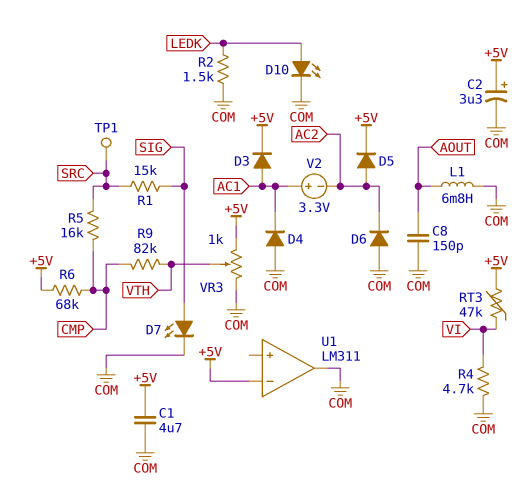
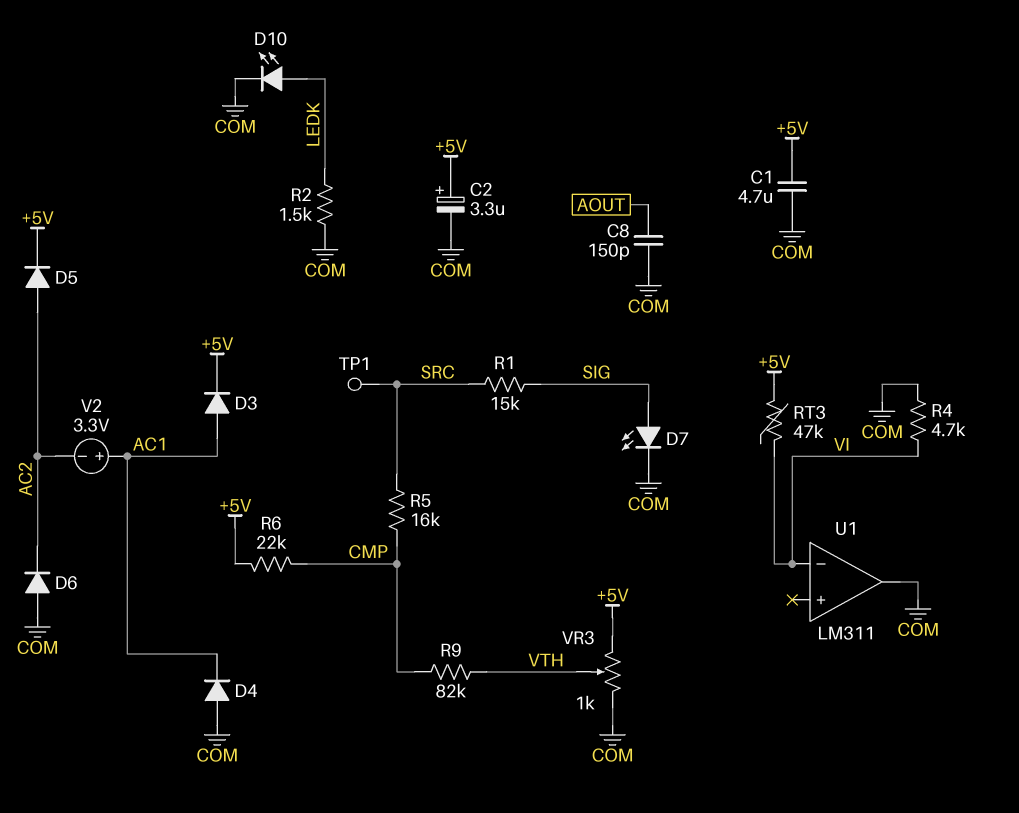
L1: 6.8mH (AOUT, COM) -> none
R6: 68k (+5V, CMP) -> 22k (+5V, CMP)
U1 pin in-: +5V -> VI

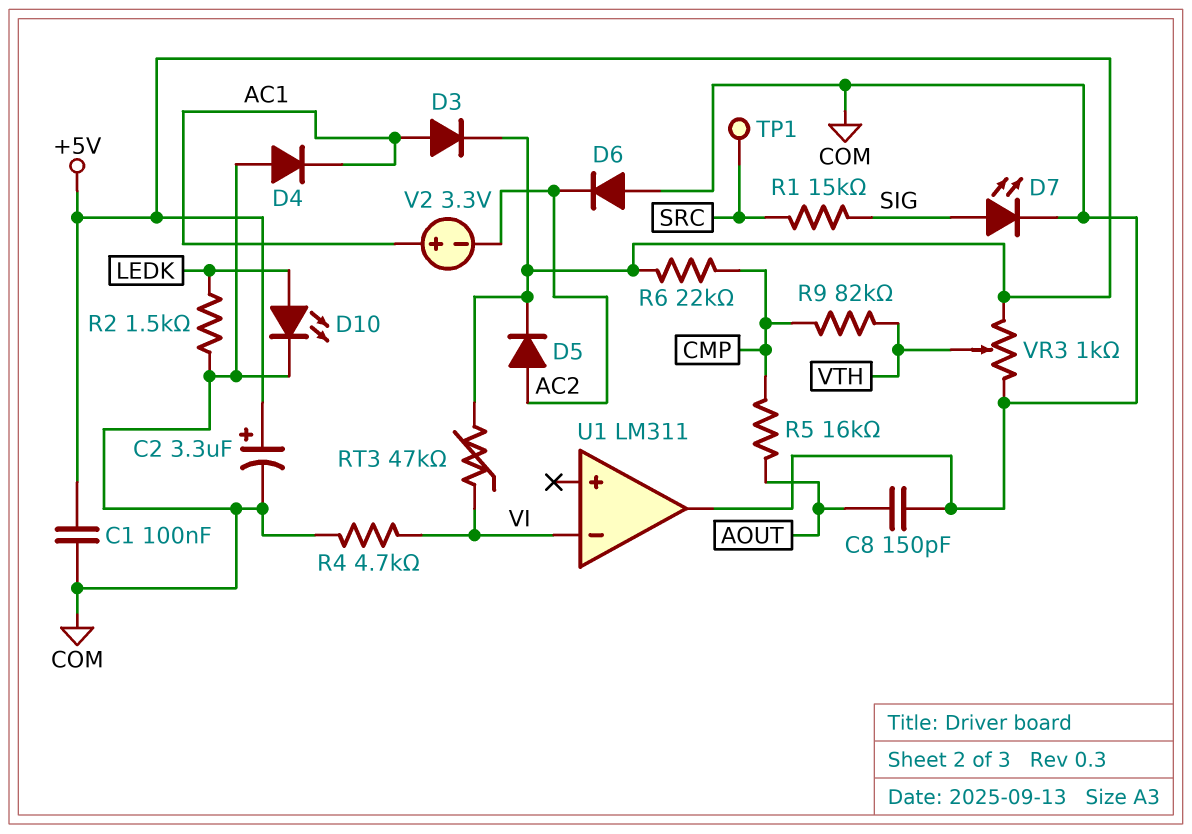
C1: 4.7uF (+5V, COM) -> 100nF (+5V, COM)
R5: 16k (CMP, SRC) -> 16k (AOUT, CMP)

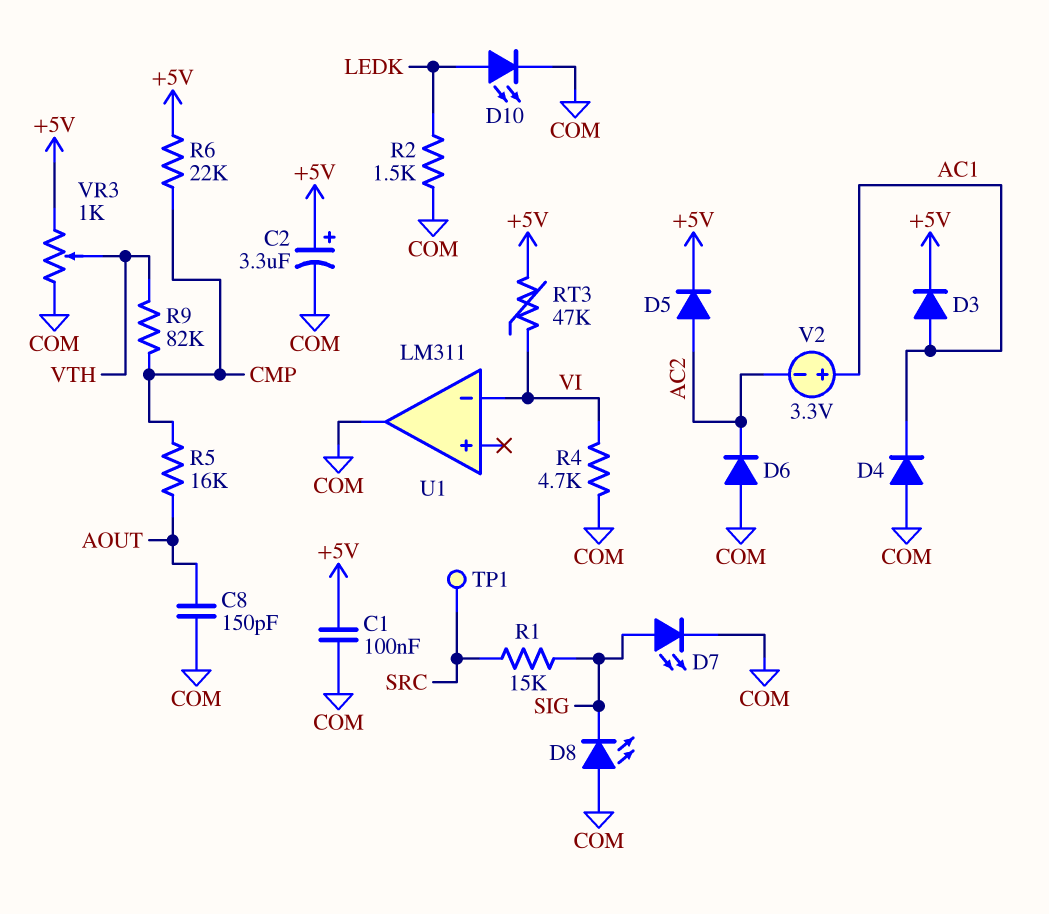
D8: none -> LED (A COM, K SIG)

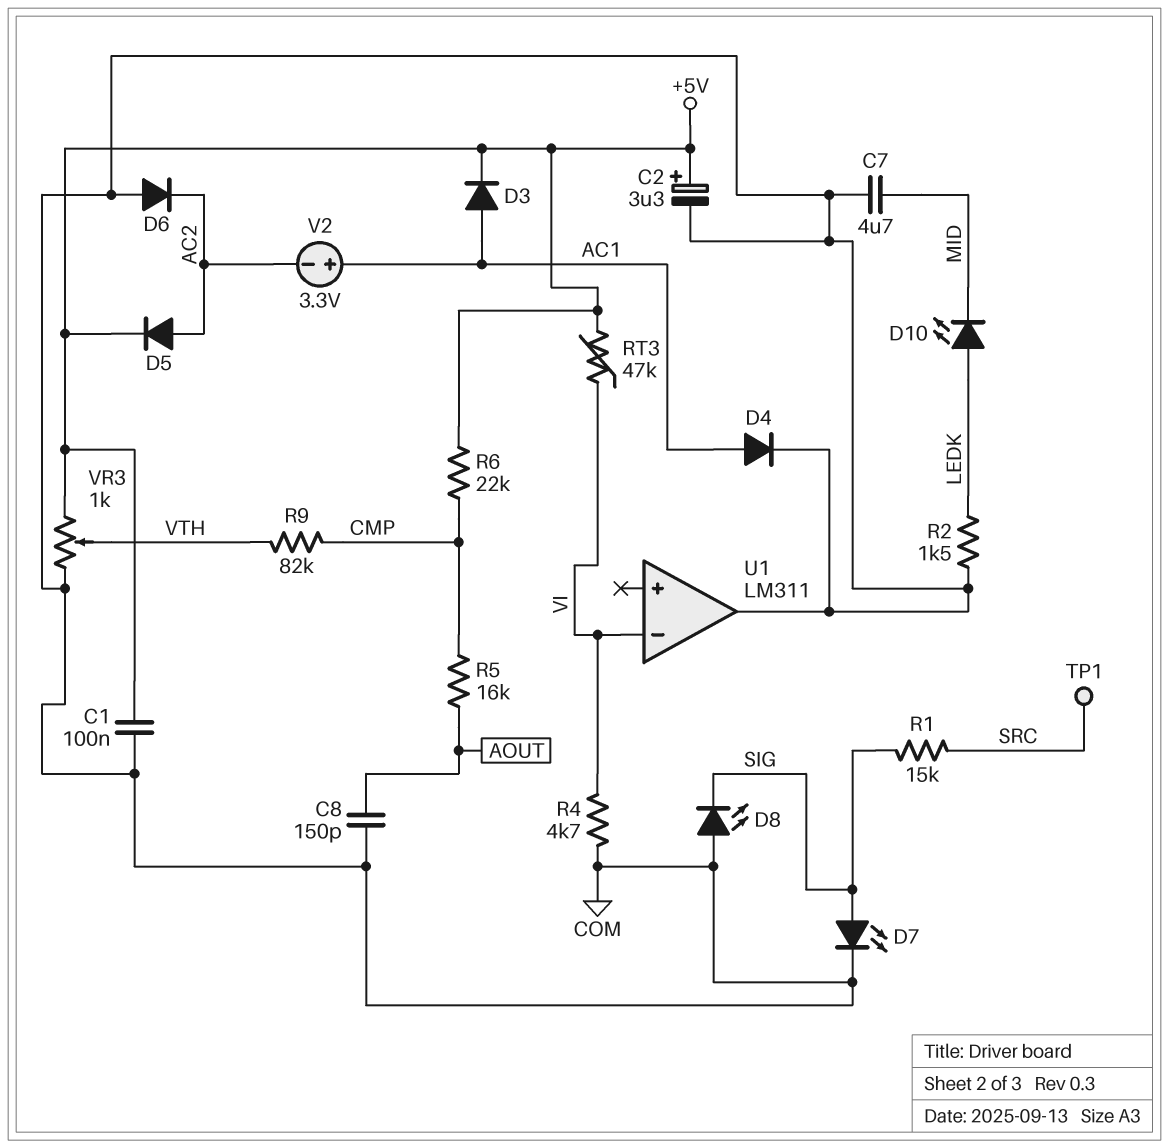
C7: none -> 4.7uF (COM, MID)
D4: diode (A COM, K AC1) -> diode (A AC1, K COM)
D10: LED (A LEDK, K COM) -> LED (A LEDK, K MID)

